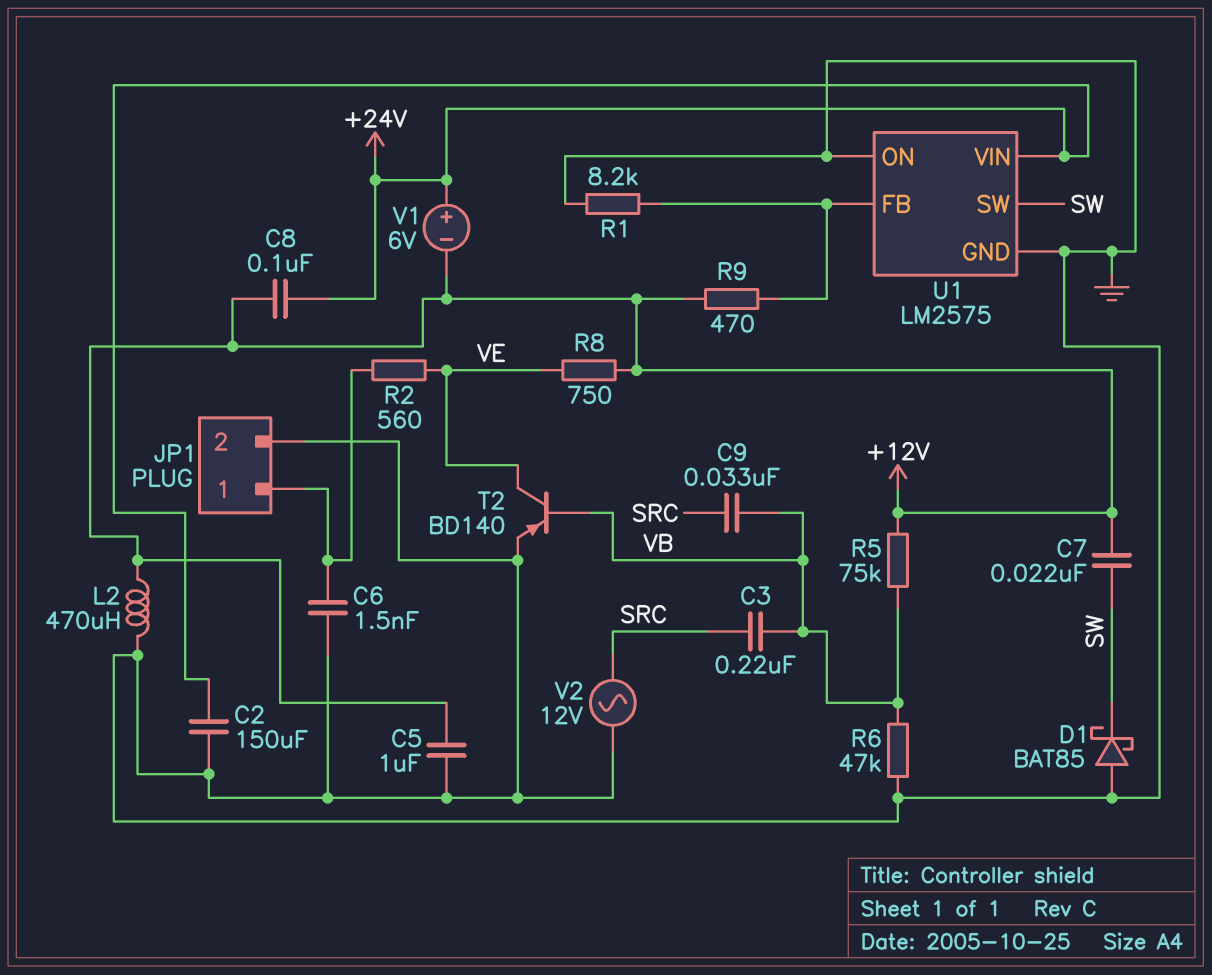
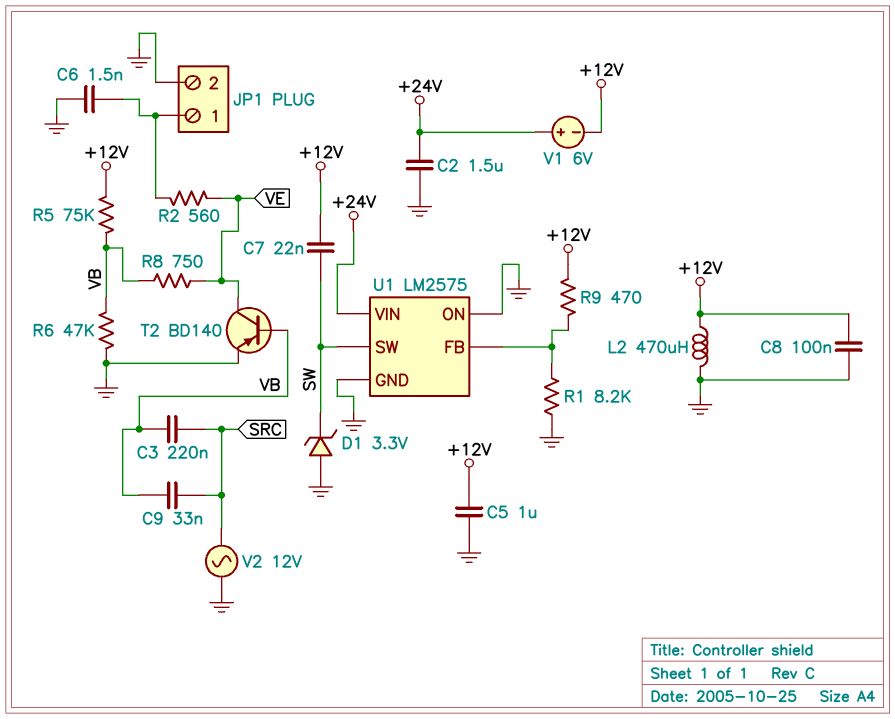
C2: 150uF (+24V, GND) -> 1.5uF (+24V, GND)
C8: 100nF (+12V, +24V) -> 100nF (+12V, GND)
D1: schottky BAT85 (A GND, K SW) -> zener 3.3V (A GND, K SW)
R8: 750 (+12V, VE) -> 750 (VB, VE)

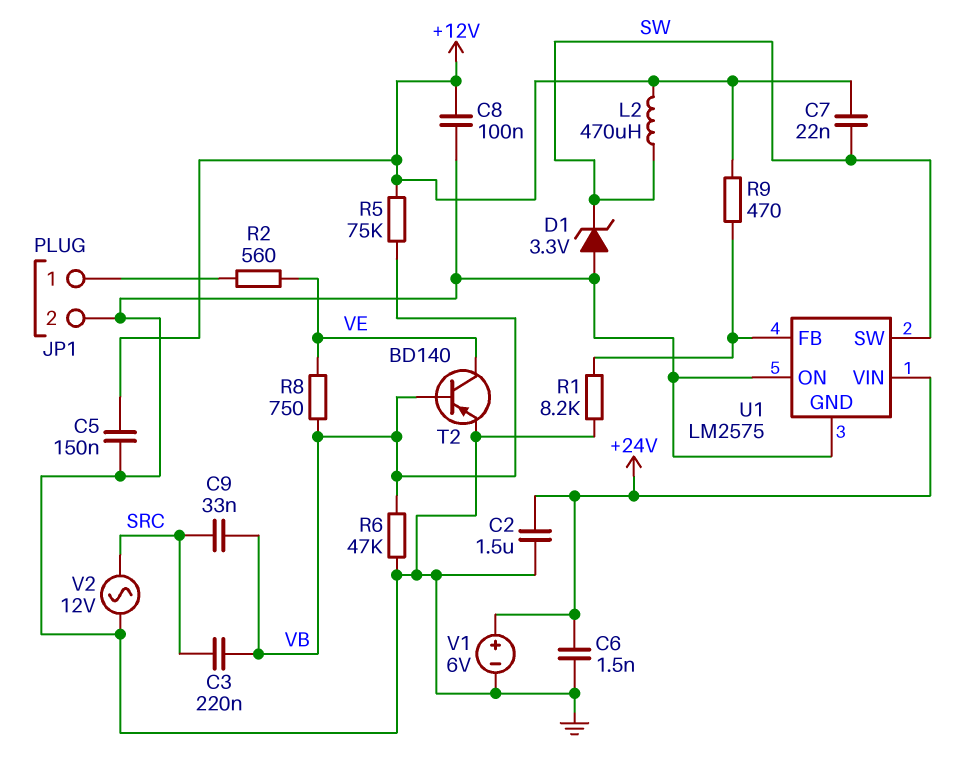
C5: 1uF (+12V, GND) -> 150nF (+12V, GND)
C6: 1.5nF (GND, JP1/1) -> 1.5nF (+24V, GND)
L2: 470uH (+12V, GND) -> 470uH (+12V, SW)
V1: 6V (plus +24V, minus +12V) -> 6V (plus +24V, minus GND)

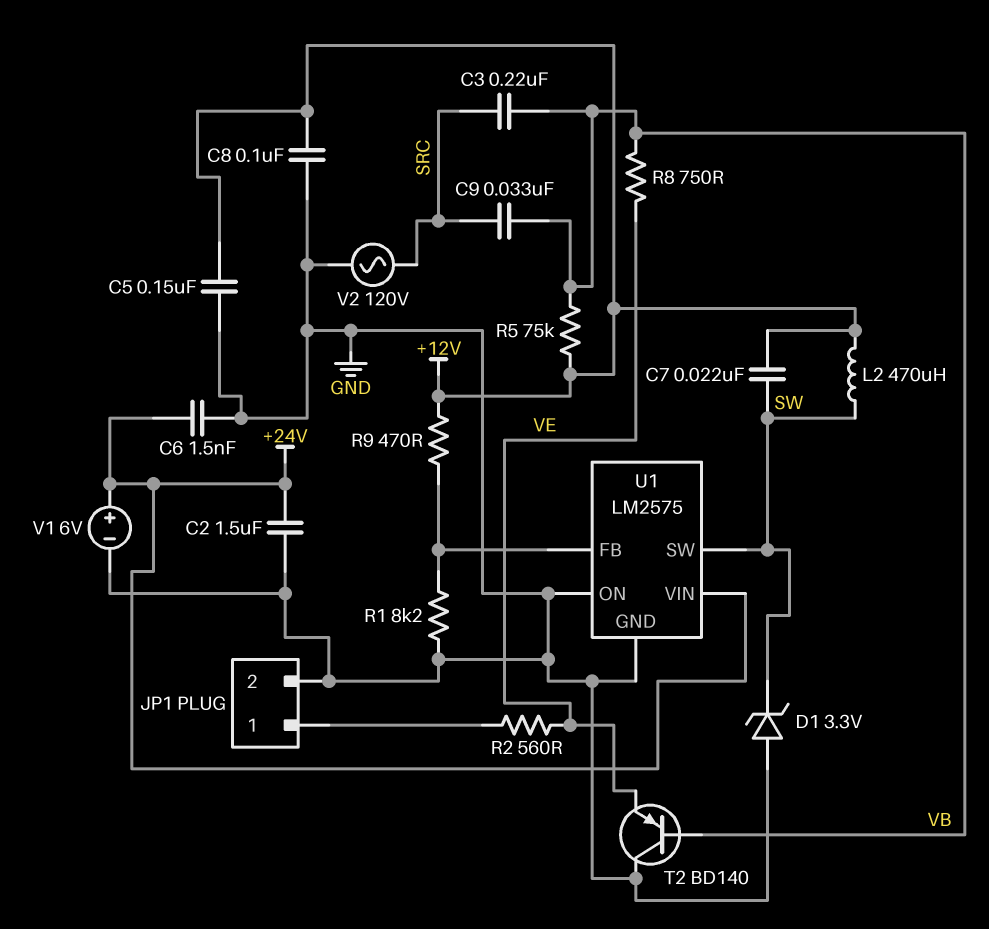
R6: 47k (GND, VB) -> none
T2: PNP BD140 (B VB, C VE, E GND) -> PNP BD140 (B VB, C GND, E VE)
V2: AC 12V (GND, SRC) -> AC 120V (GND, SRC)

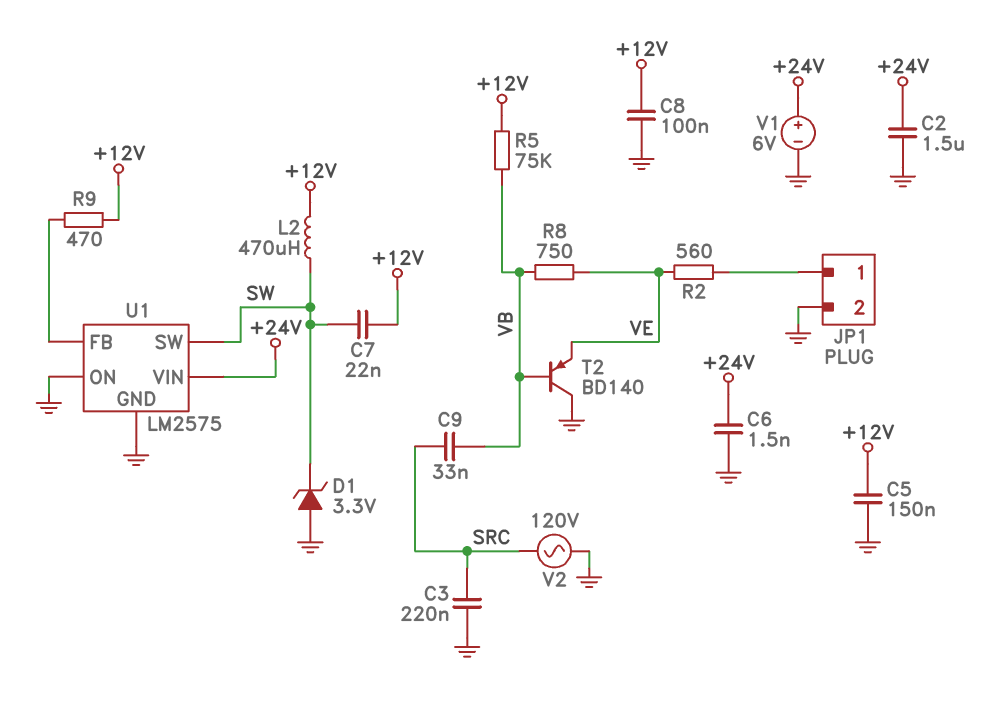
C3: 220nF (SRC, VB) -> 220nF (GND, SRC)
R1: 8.2k (GND, U1/FB) -> none

